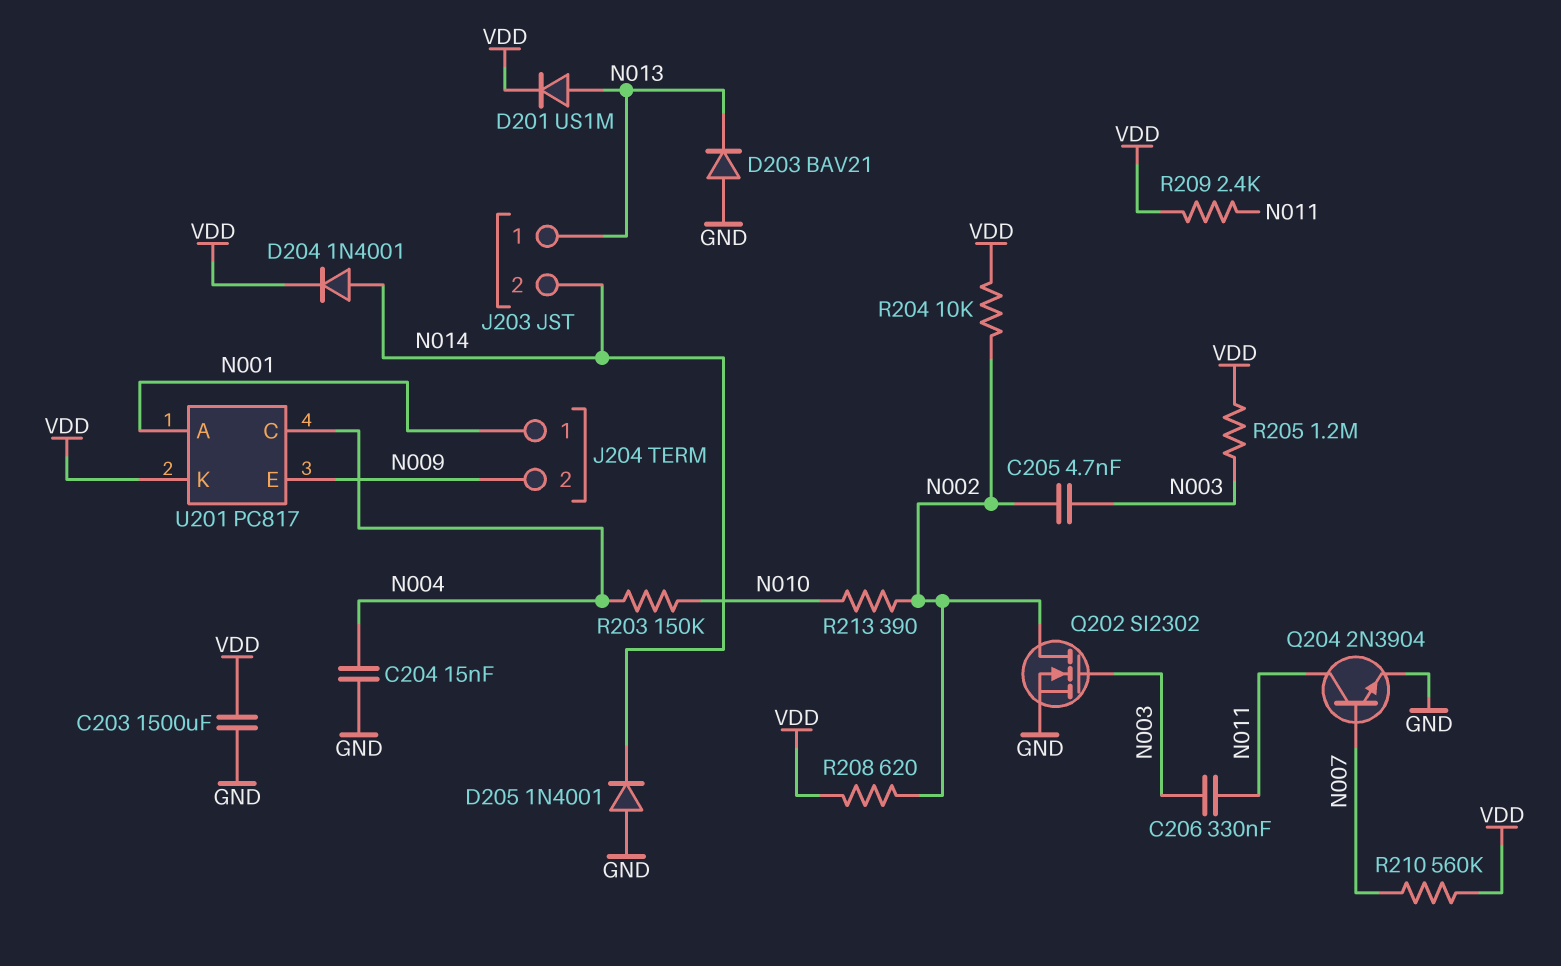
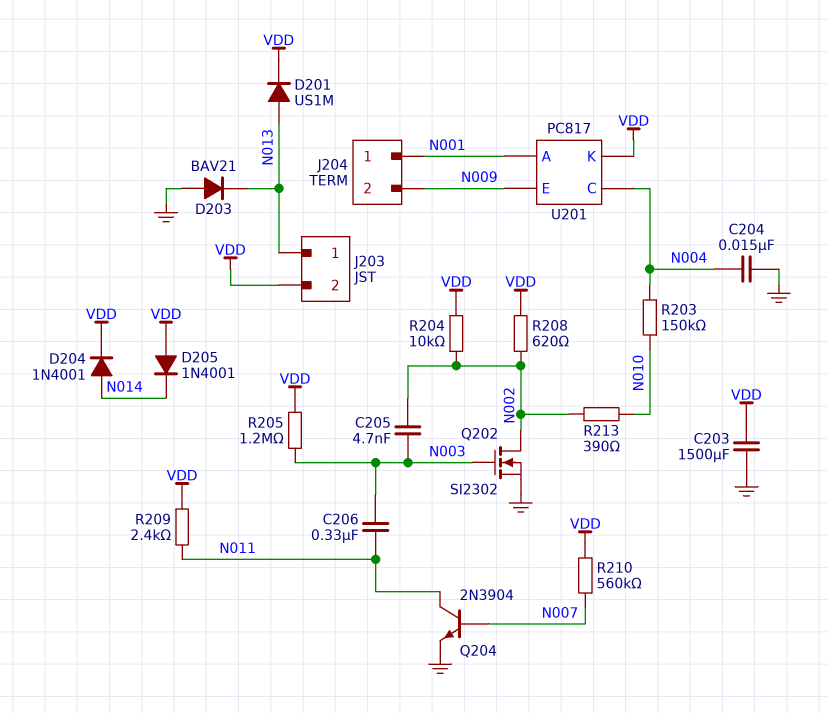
D205: diode 1N4001 (A GND, K N014) -> diode 1N4001 (A VDD, K N014)
J203 pin 2: N014 -> VDD

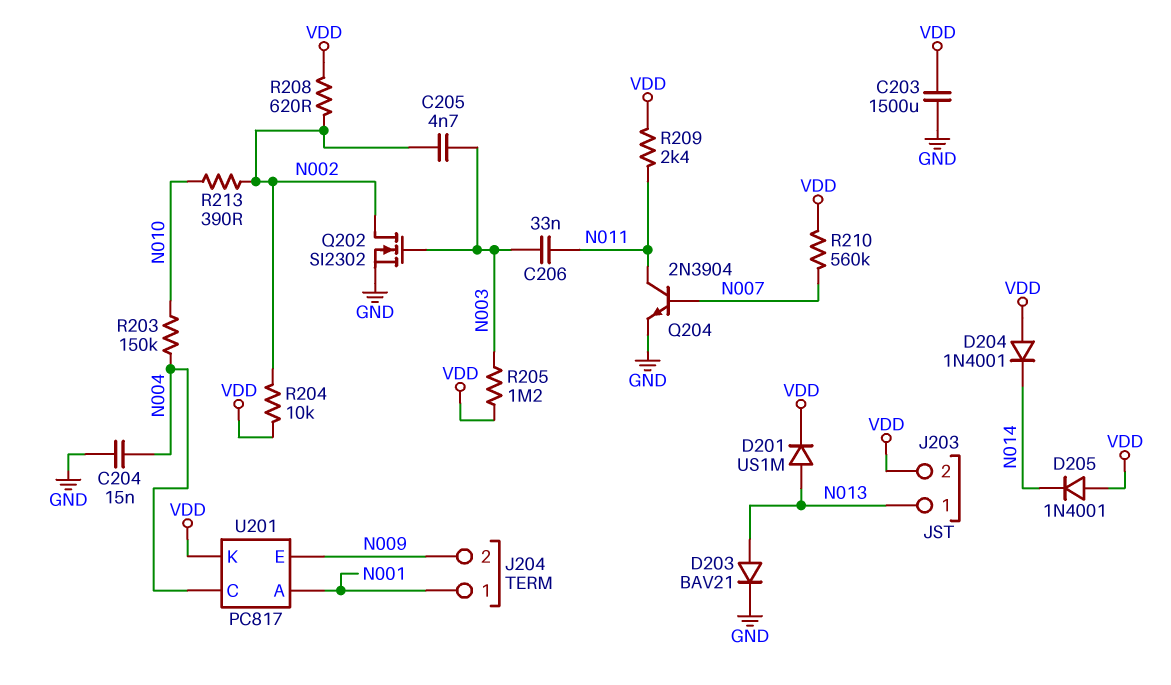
C206: 330nF (N003, N011) -> 33nF (N003, N011)
D203: diode BAV21 (A GND, K N013) -> diode BAV21 (A N013, K GND)
D204: diode 1N4001 (A N014, K VDD) -> diode 1N4001 (A VDD, K N014)

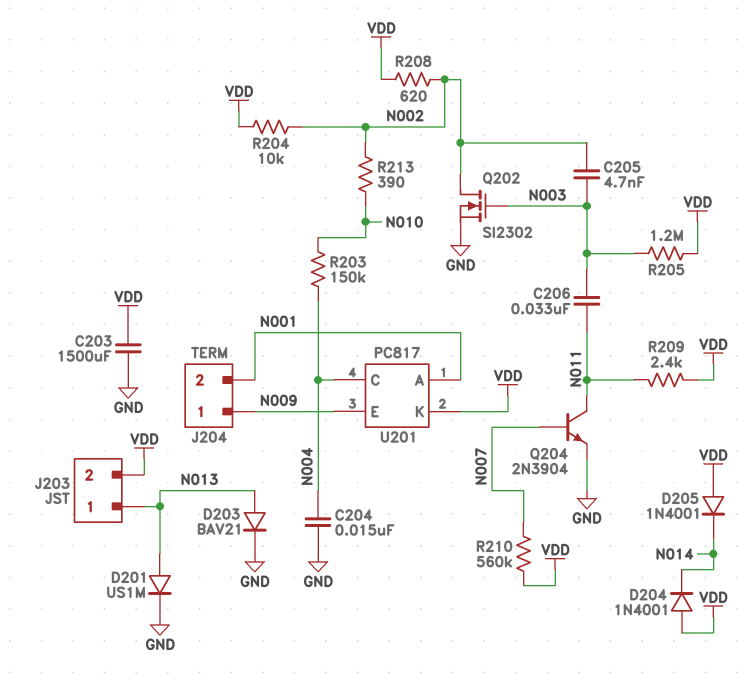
D201: diode US1M (A N013, K VDD) -> diode US1M (A N013, K GND)
J204 pin 1: N001 -> N009
J204 pin 2: N009 -> N001

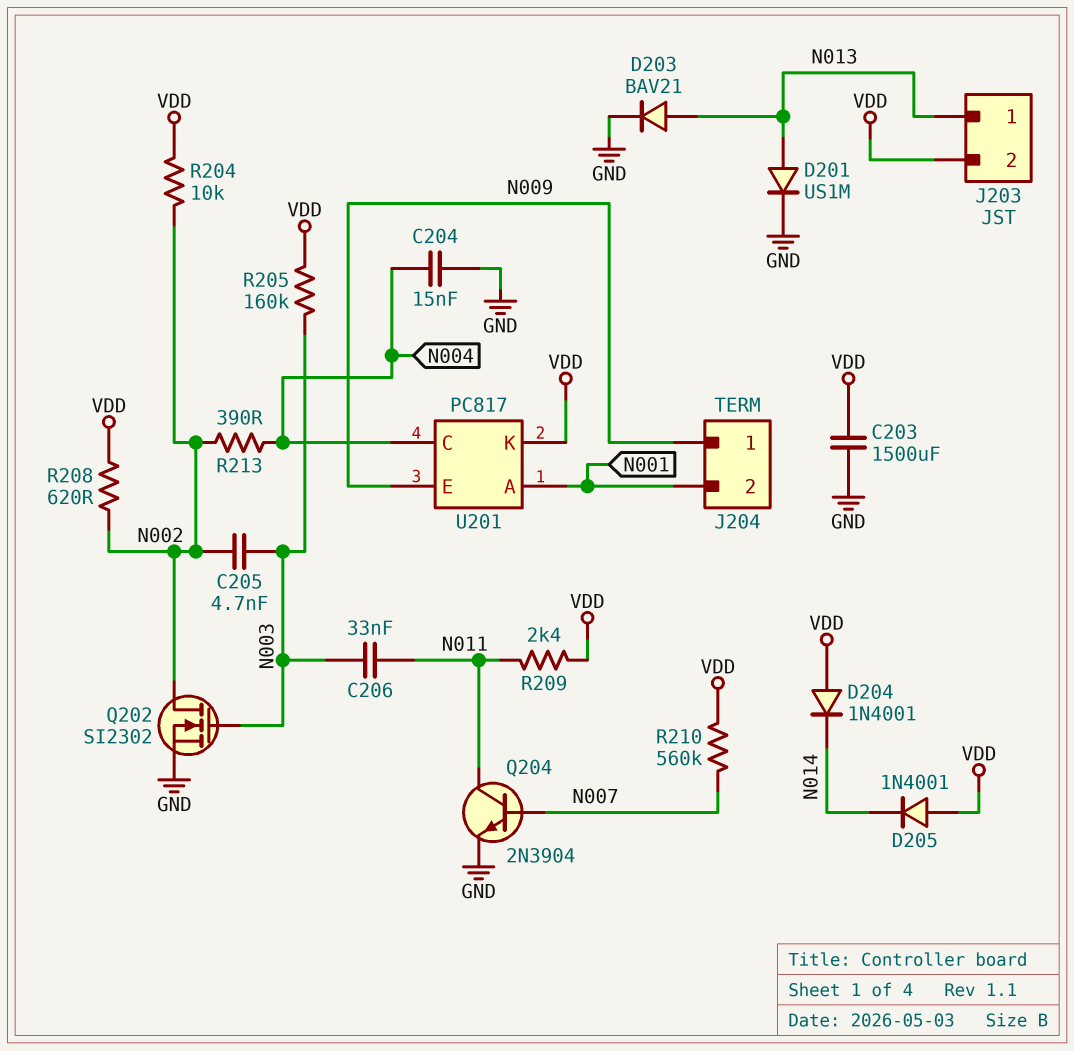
R203: 150k (N004, N010) -> none
R205: 1.2M (N003, VDD) -> 160k (N003, VDD)
R213: 390 (N002, N010) -> 390 (N002, N004)

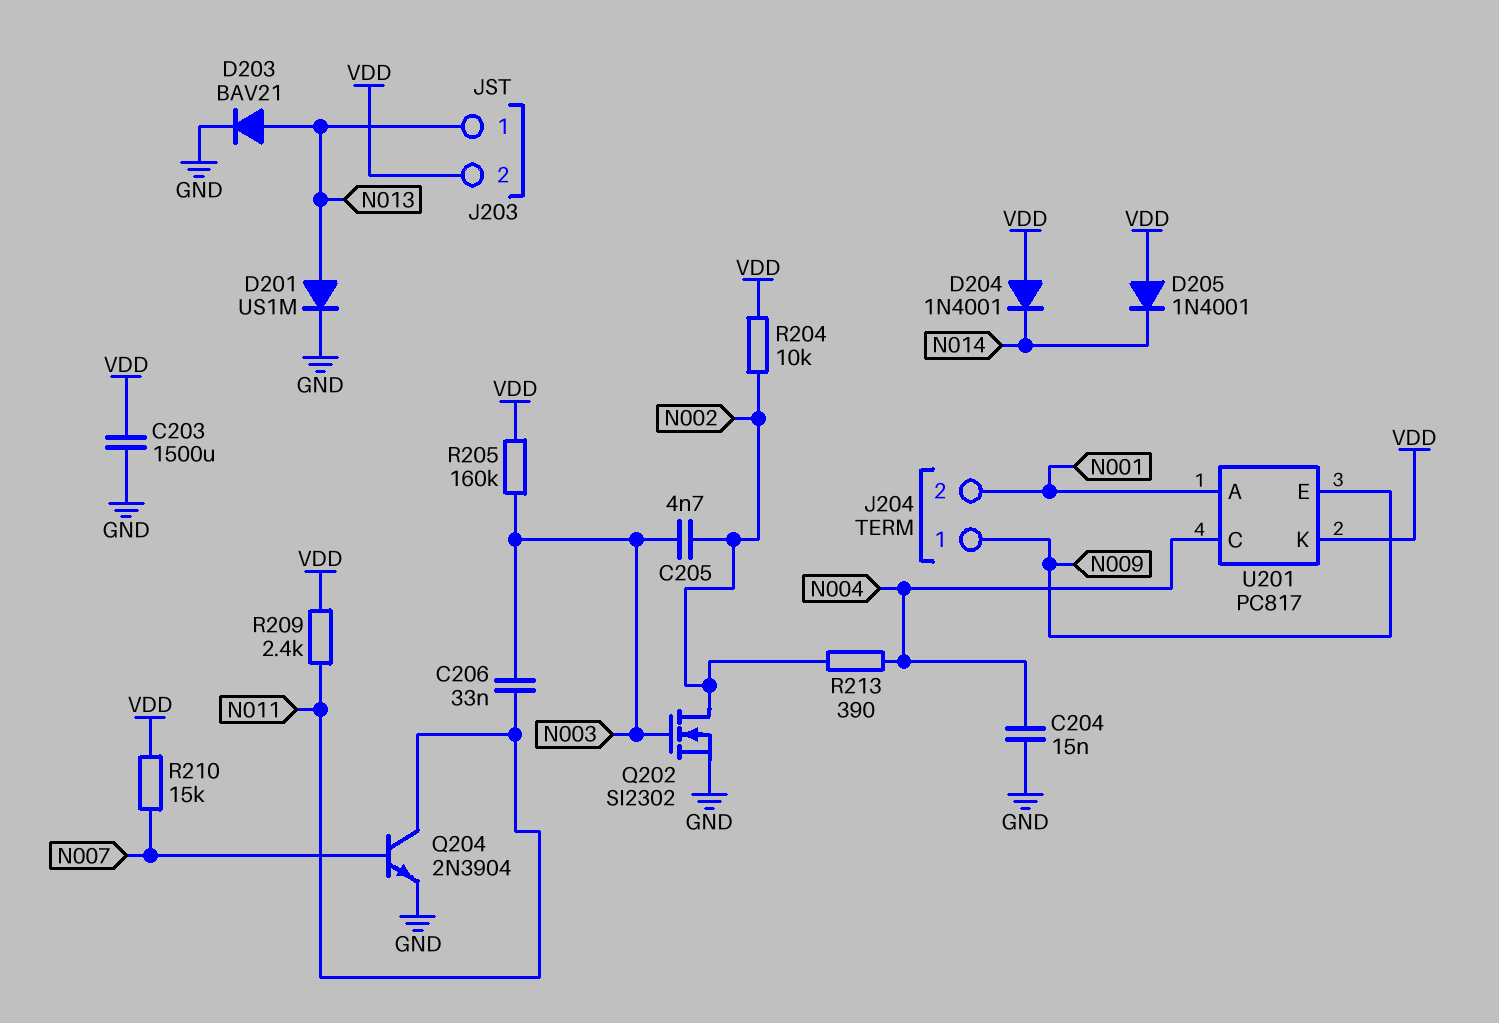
R208: 620 (N002, VDD) -> none
R210: 560k (N007, VDD) -> 15k (N007, VDD)

